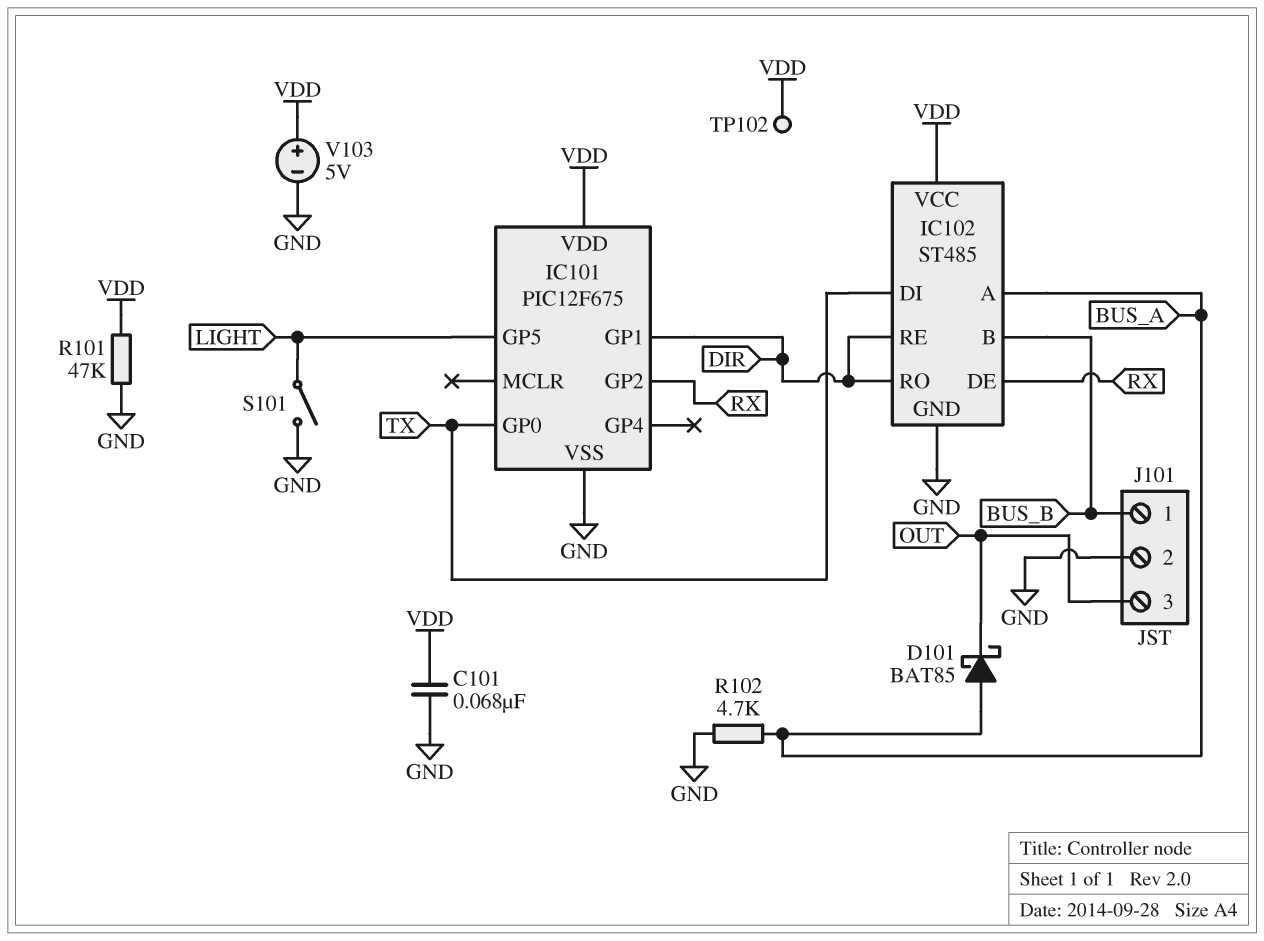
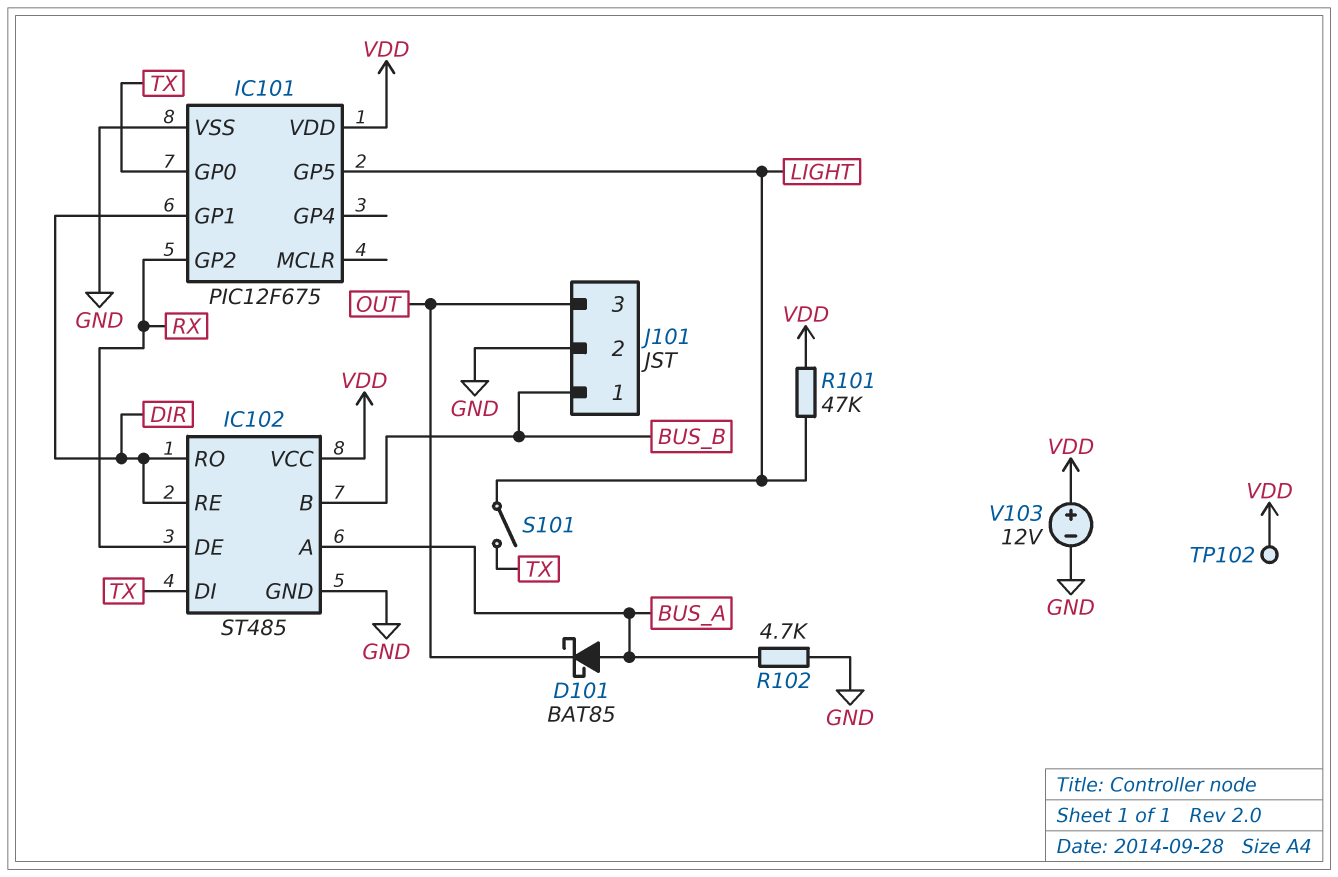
C101: 68nF (GND, VDD) -> none
R101: 47k (GND, VDD) -> 47k (LIGHT, VDD)
S101: switch (GND, LIGHT) -> switch (LIGHT, TX)
V103: 5V (plus VDD, minus GND) -> 12V (plus VDD, minus GND)

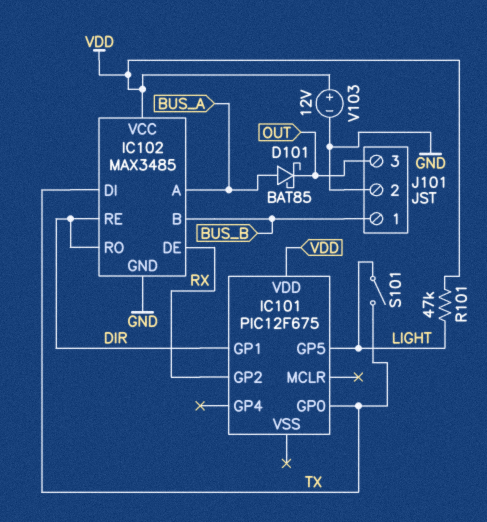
IC101 pin VSS: GND -> none
IC102: ST485 -> MAX3485
R102: 4.7k (BUS_A, GND) -> none
TP102: test point (VDD) -> none

